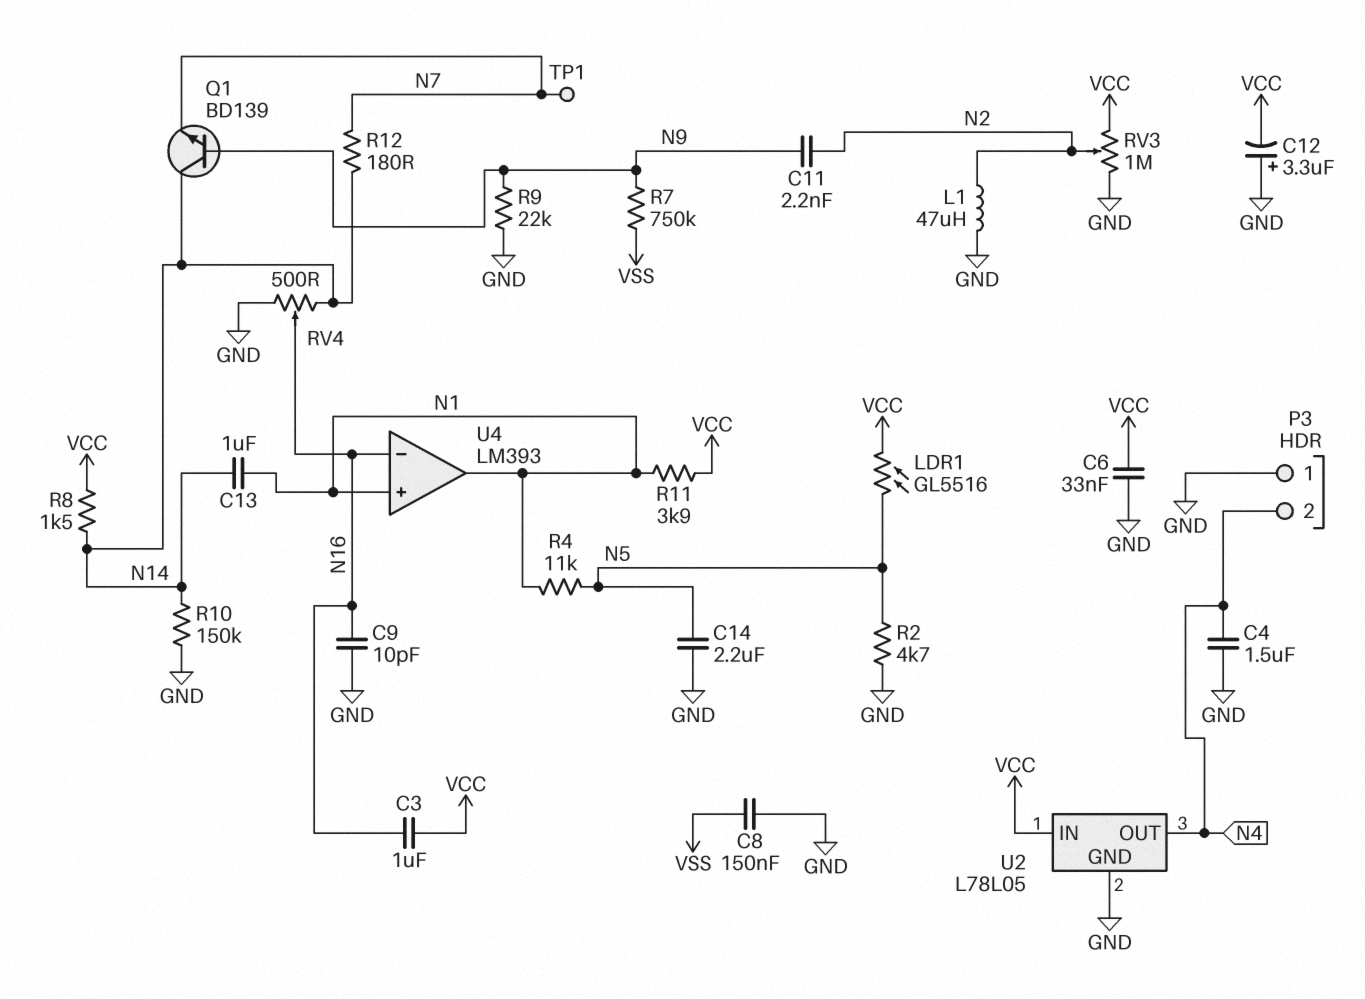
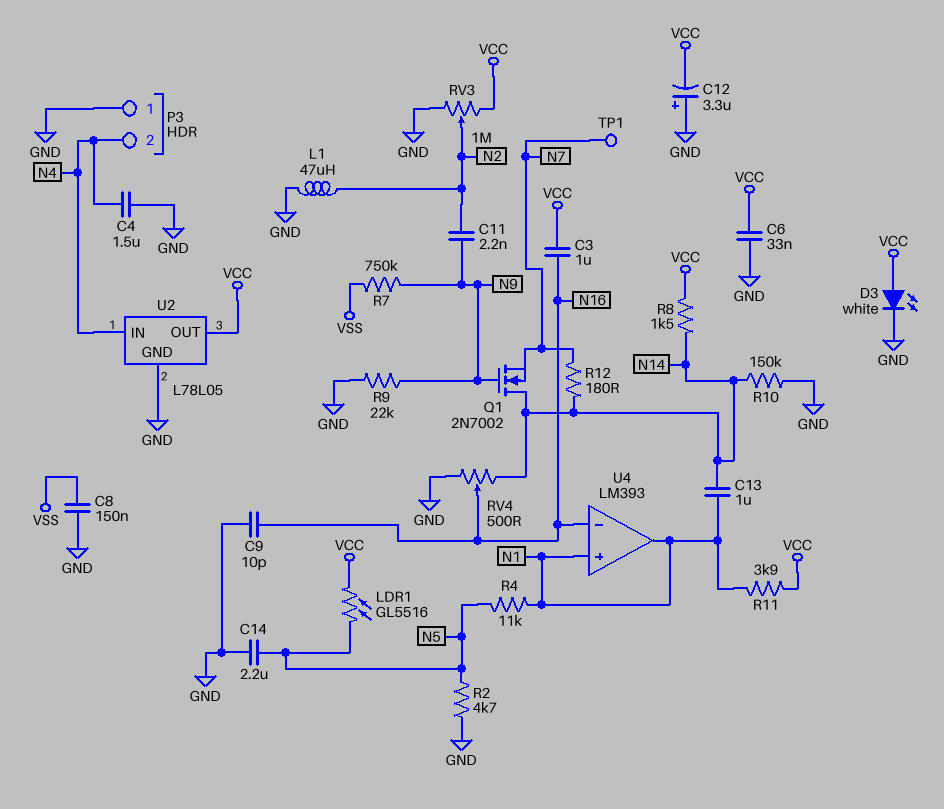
D3: none -> LED white (A VCC, K GND)
Q1: NPN BD139 (B N9, C N14, E N7) -> NMOS 2N7002 (G N9, D N14, S N7)
U2 pin IN: VCC -> N4
U2 pin OUT: N4 -> VCC

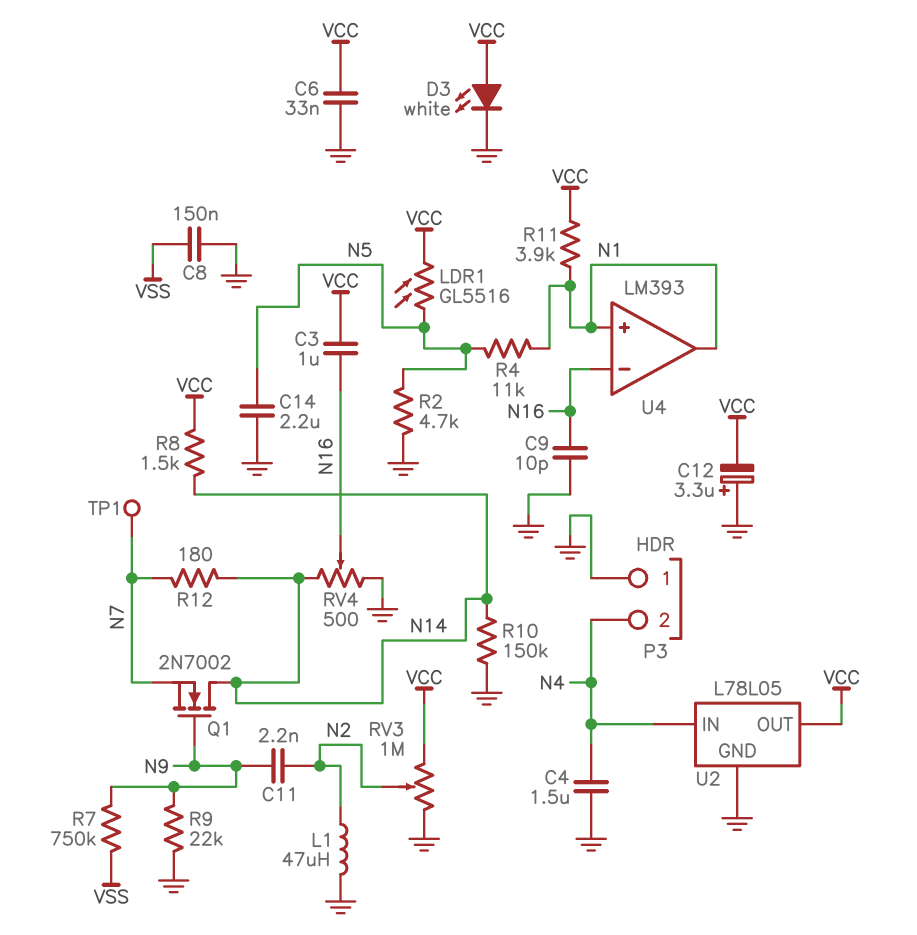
C13: 1uF (N1, N14) -> none

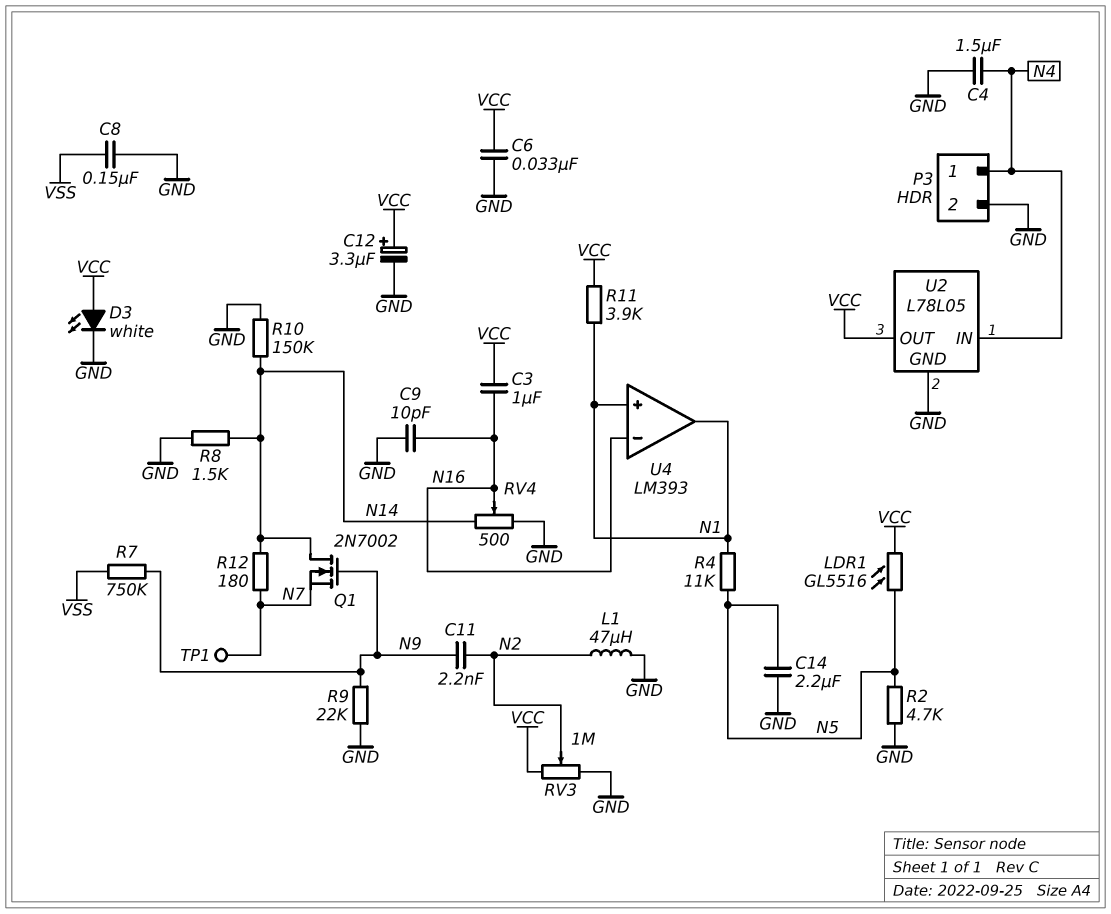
C12: 3.3uF (plus GND, minus VCC) -> 3.3uF (plus VCC, minus GND)
P3 pin 1: GND -> N4
P3 pin 2: N4 -> GND
R8: 1.5k (N14, VCC) -> 1.5k (GND, N14)

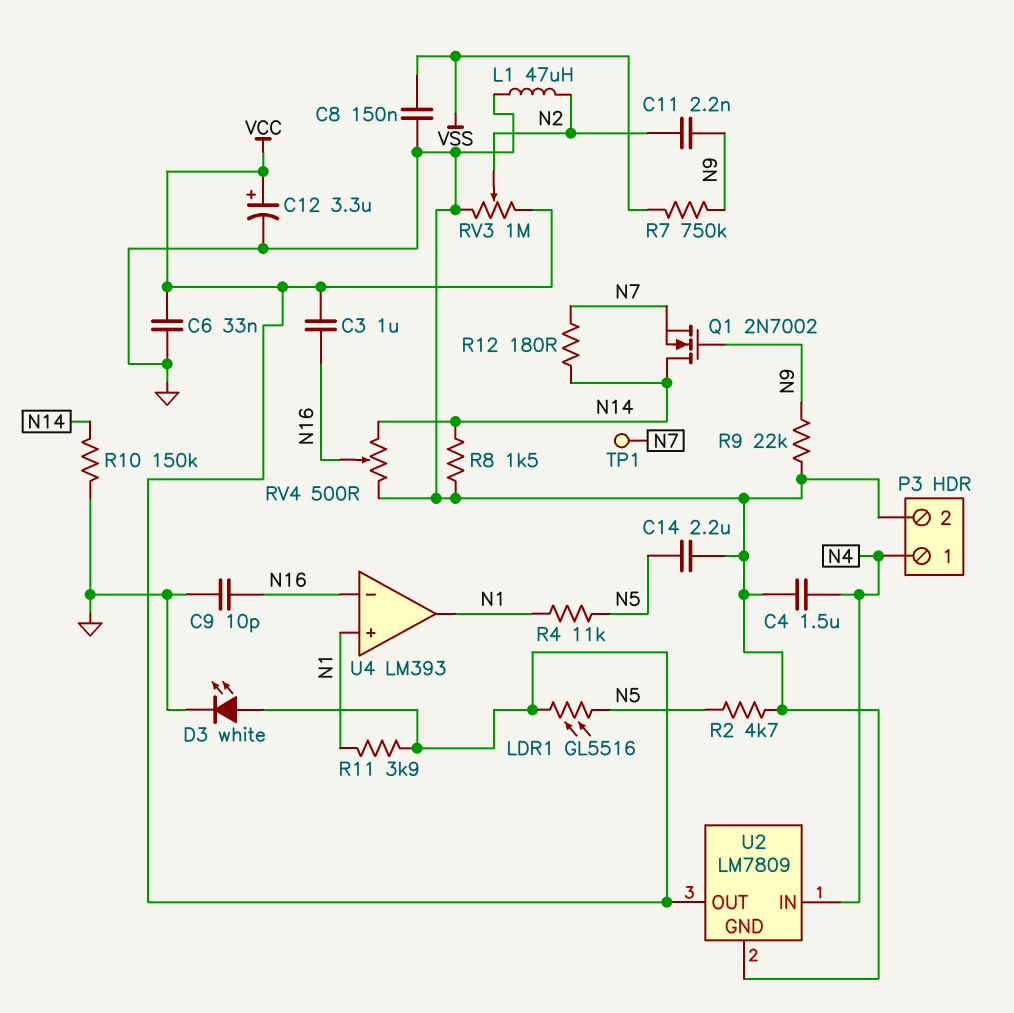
U2: L78L05 -> LM7809

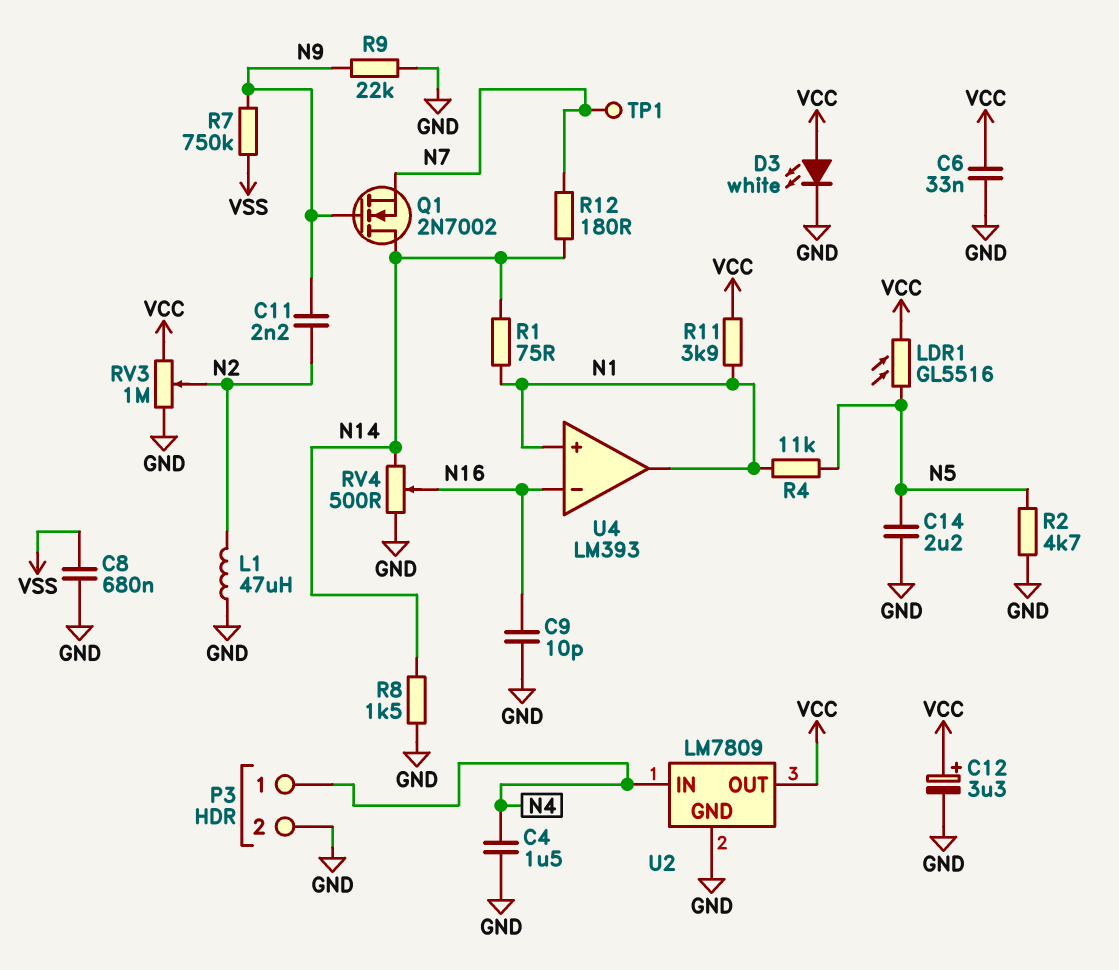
C3: 1uF (N16, VCC) -> none
C8: 150nF (GND, VSS) -> 680nF (GND, VSS)
R1: none -> 75 (N1, N14)
R10: 150k (GND, N14) -> none

